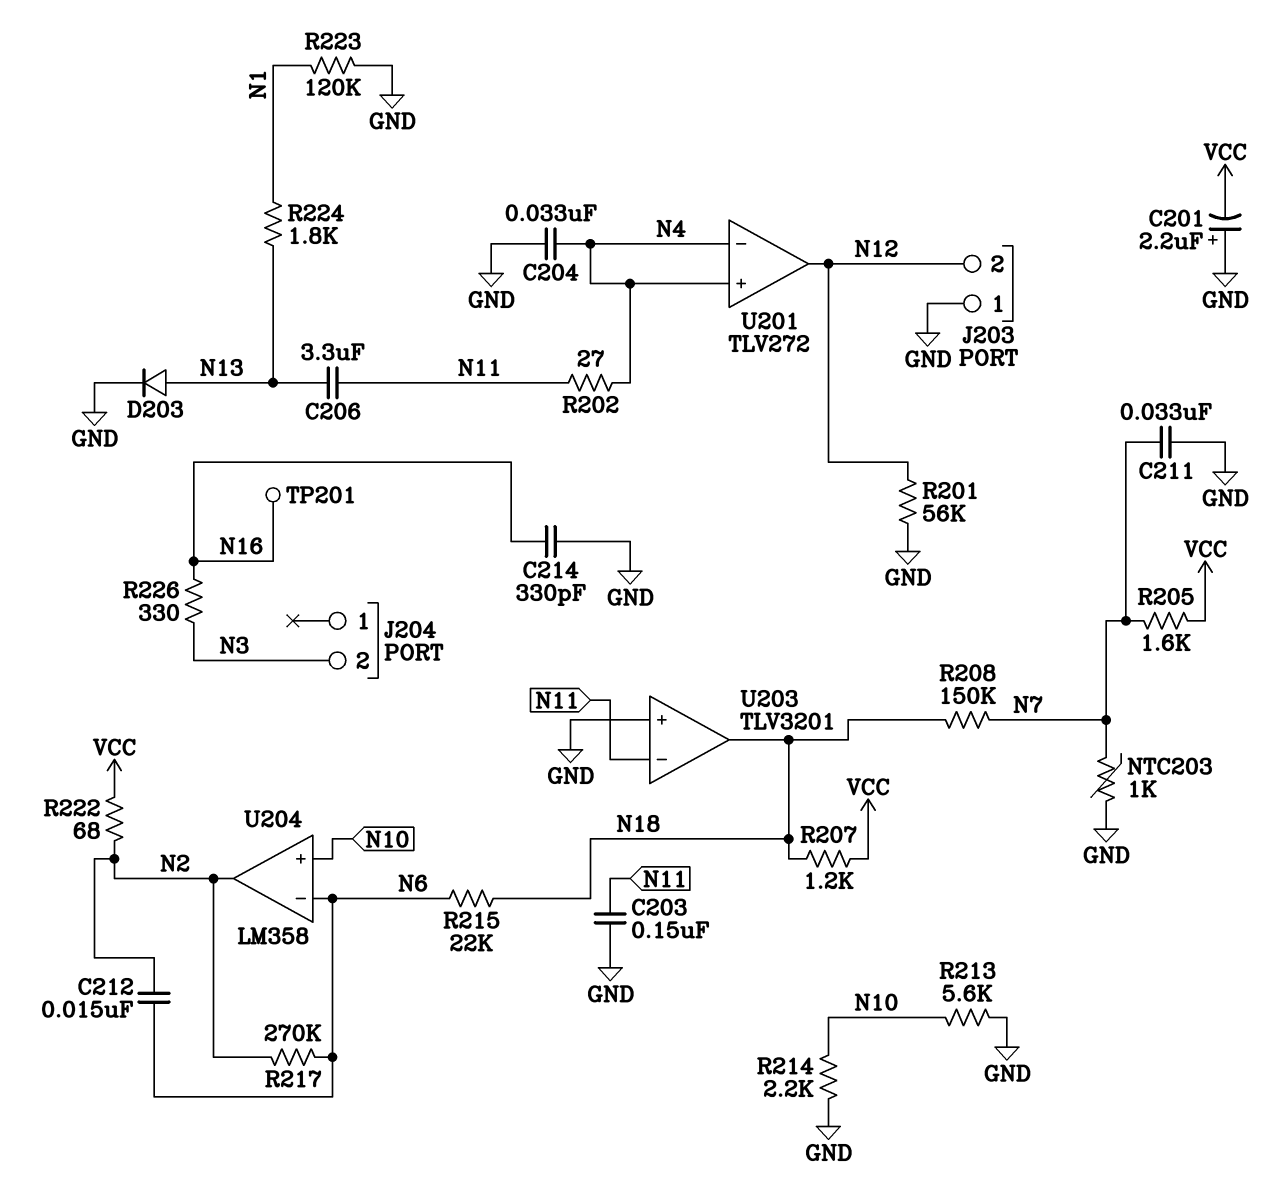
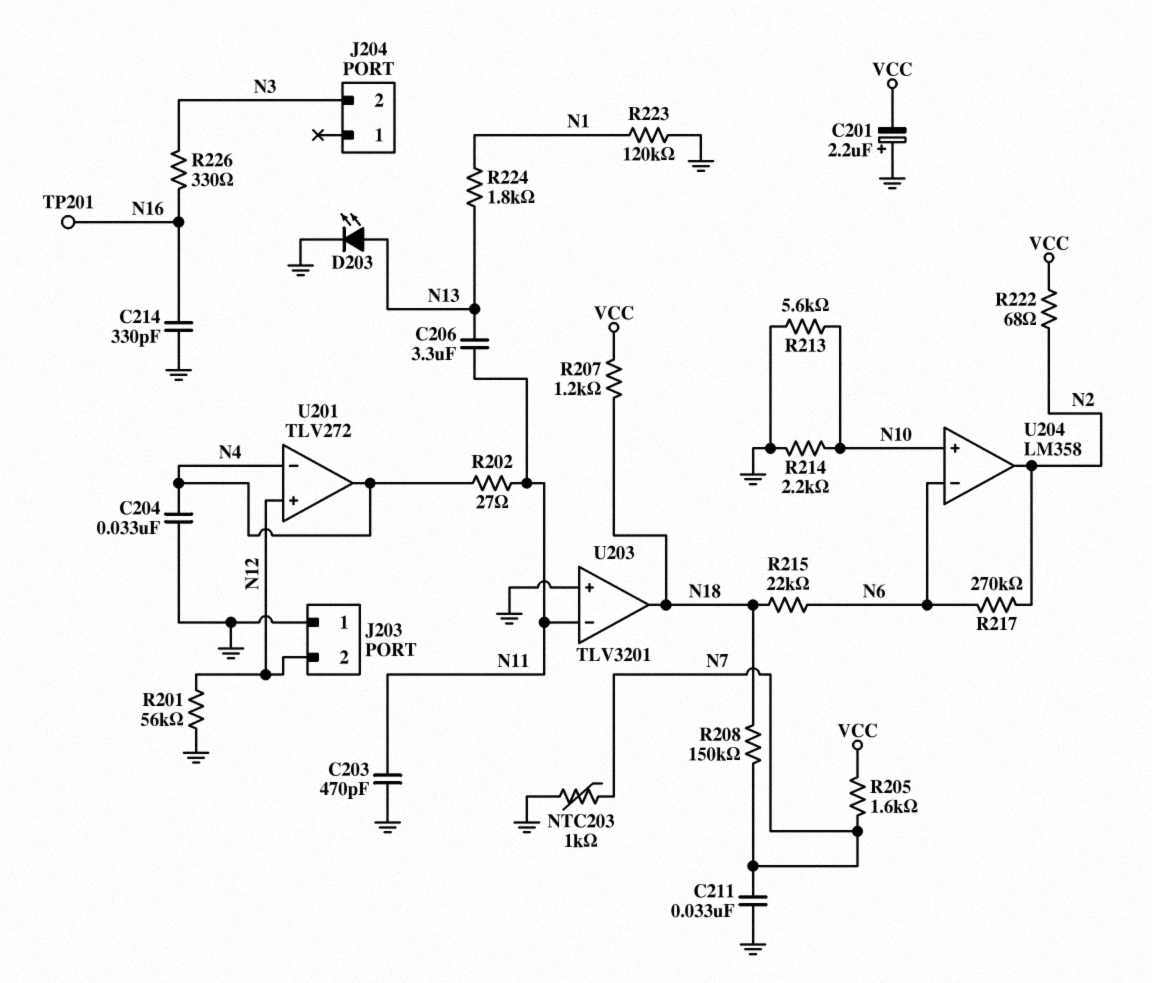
C203: 150nF (GND, N11) -> 470pF (GND, N11)
C212: 15nF (N2, N6) -> none
D203: diode (A N13, K GND) -> LED (A N13, K GND)
U201 pin in+: N4 -> N12
U201 pin out: N12 -> N4

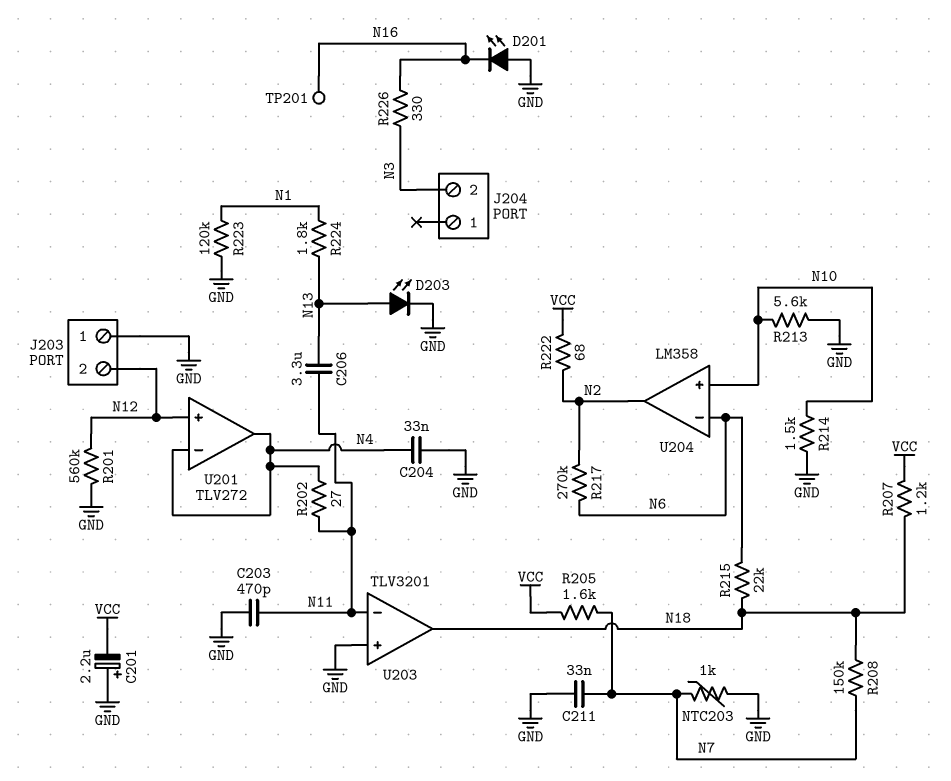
C214: 330pF (GND, N16) -> none
D201: none -> LED (A GND, K N16)
R201: 56k (GND, N12) -> 560k (GND, N12)
R214: 2.2k (GND, N10) -> 1.5k (GND, N10)

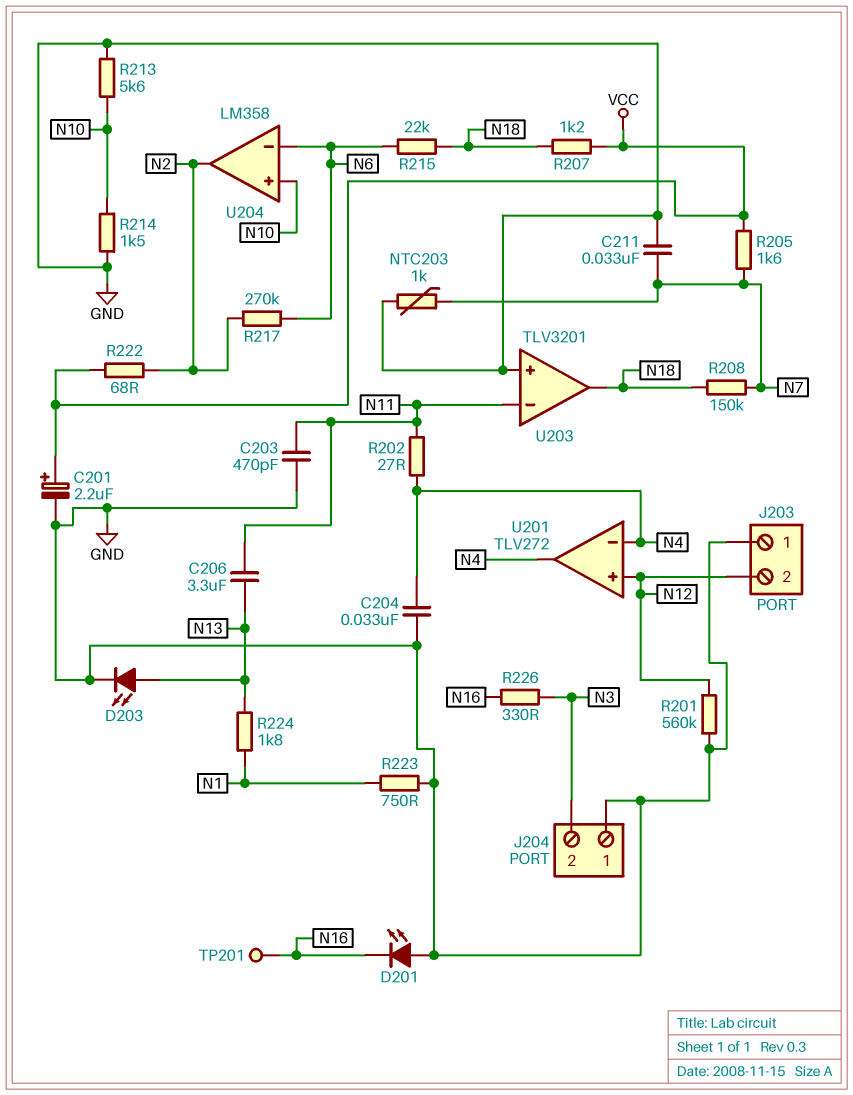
C201: 2.2uF (plus GND, minus VCC) -> 2.2uF (plus VCC, minus GND)
J204 pin 1: none -> GND
R223: 120k (GND, N1) -> 750 (GND, N1)

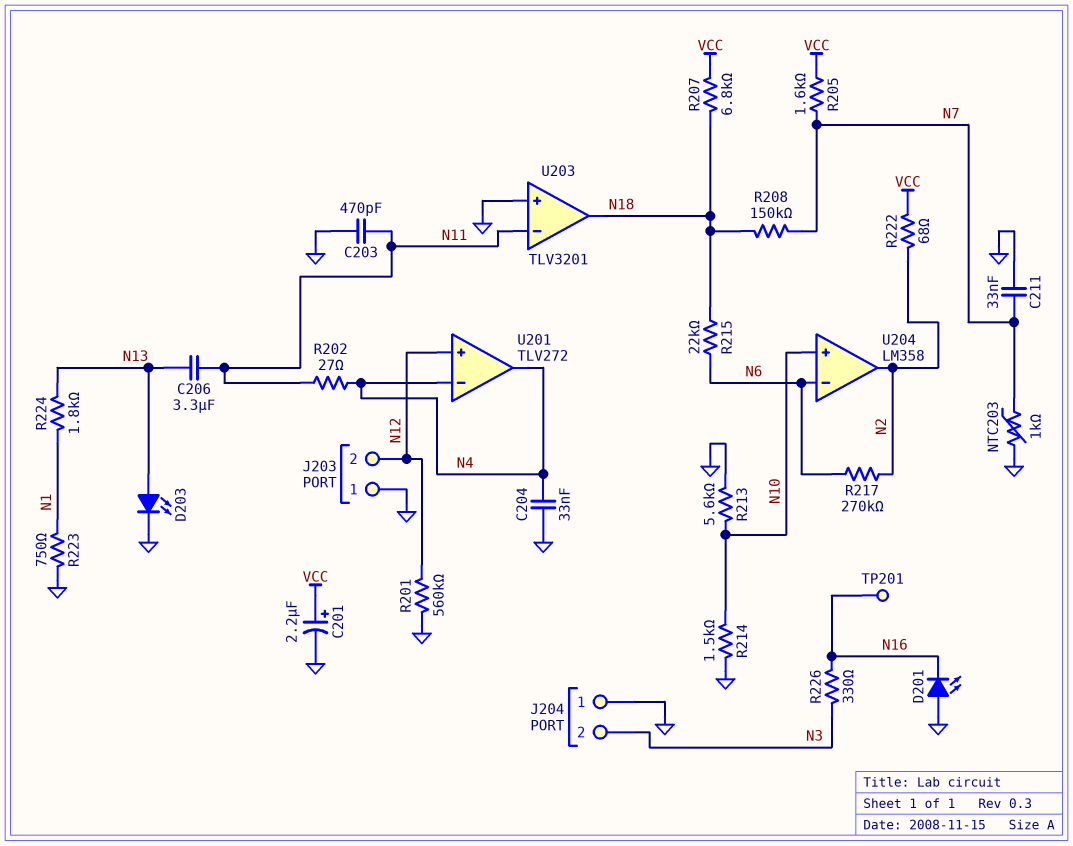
R207: 1.2k (N18, VCC) -> 6.8k (N18, VCC)

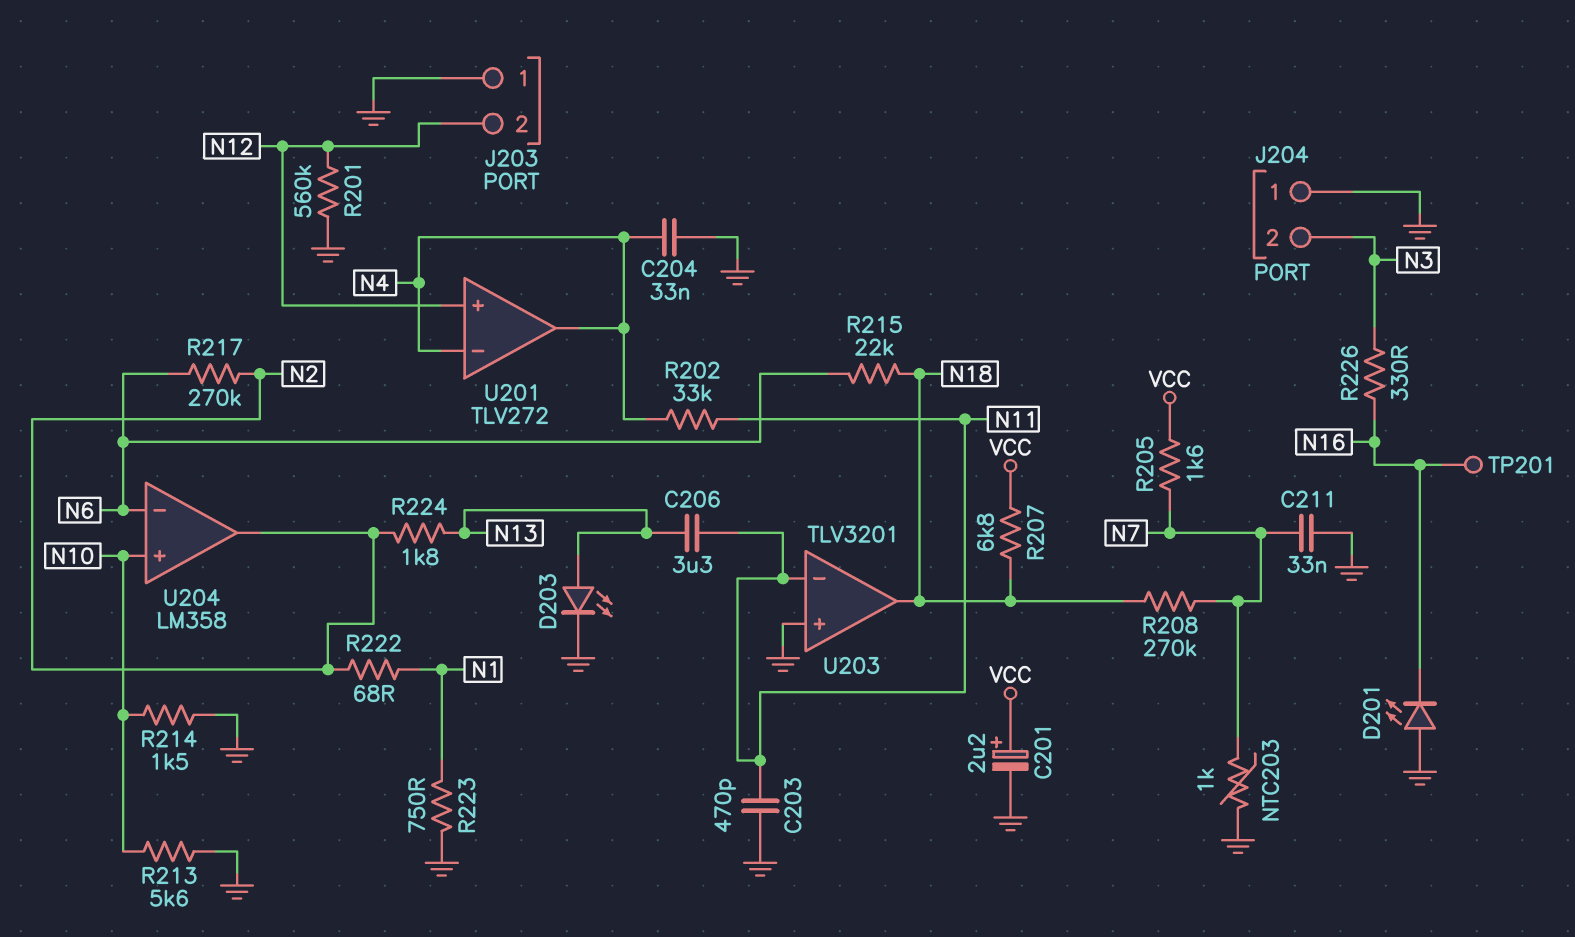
R202: 27 (N4, N11) -> 33k (N4, N11)
R208: 150k (N7, N18) -> 270k (N7, N18)
R222: 68 (N2, VCC) -> 68 (N1, N2)
R224: 1.8k (N1, N13) -> 1.8k (N2, N13)

